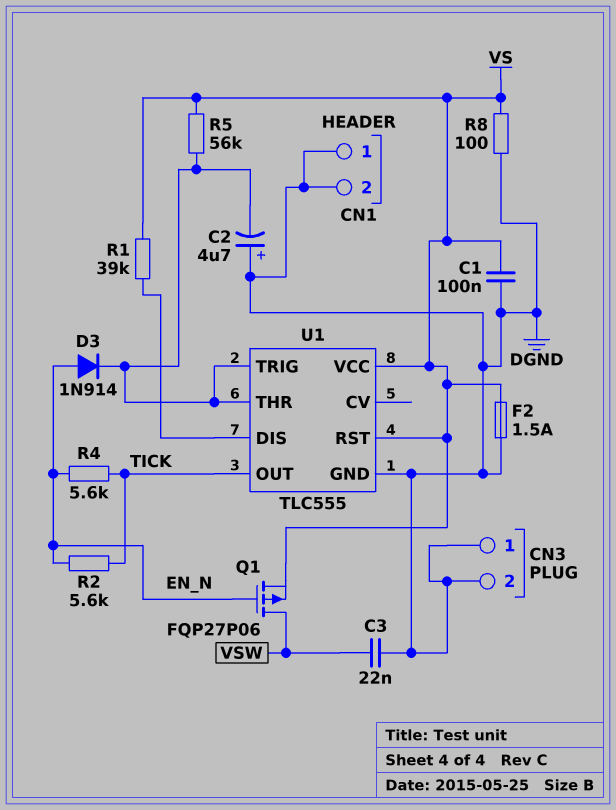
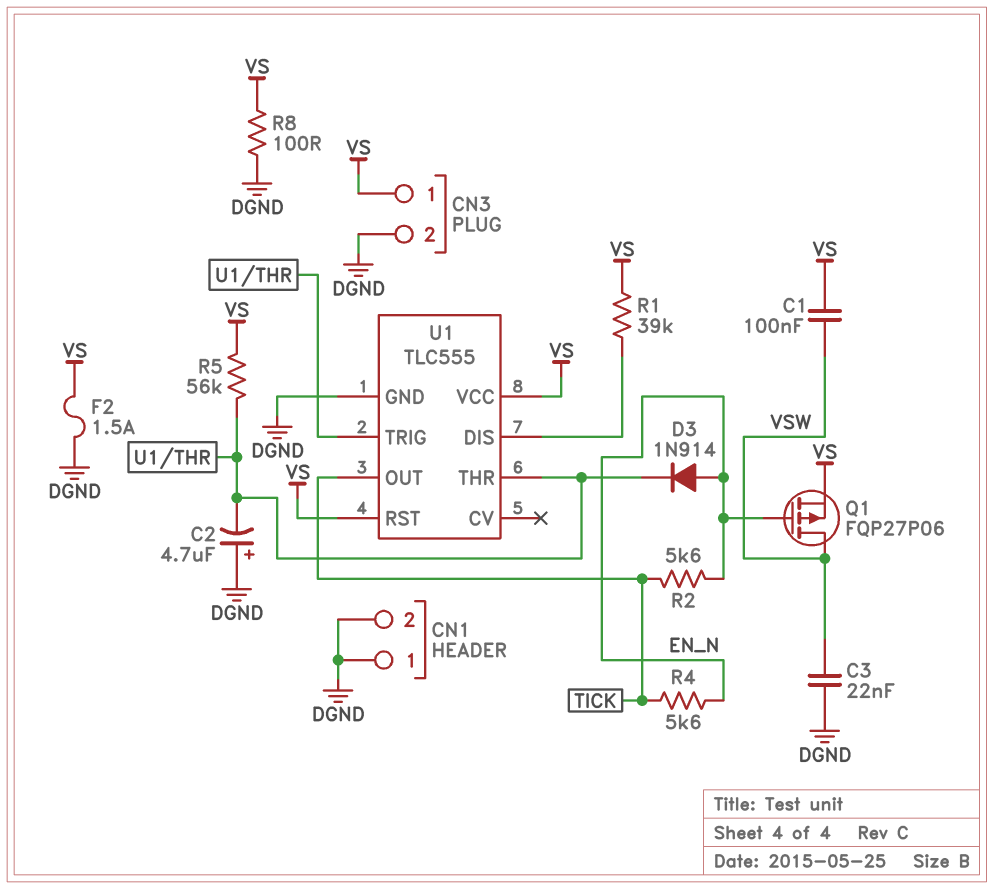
C1: 100nF (DGND, VS) -> 100nF (VS, VSW)
CN3 pin 1: DGND -> VS

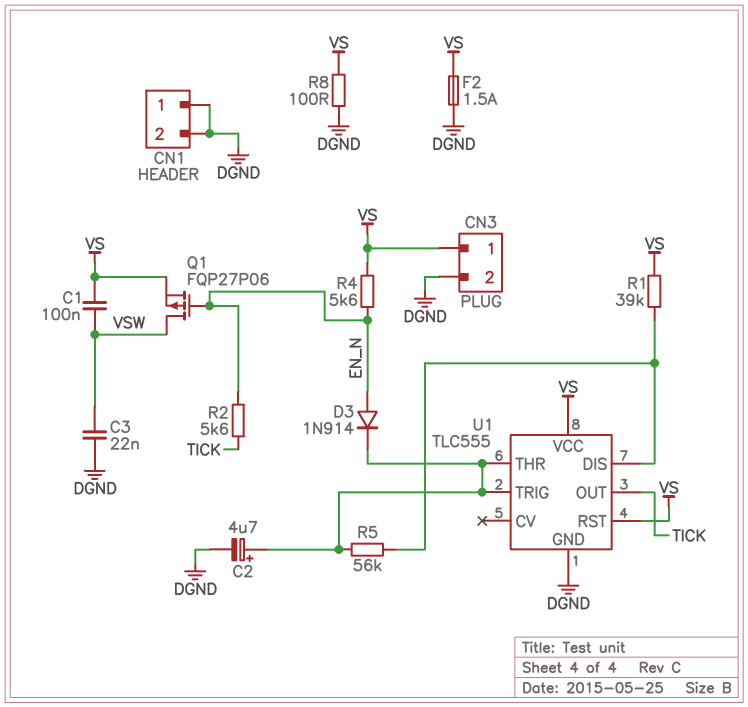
C2: 4.7uF (plus DGND, minus U1/THR) -> 4.7uF (plus U1/THR, minus DGND)
R4: 5.6k (EN_N, TICK) -> 5.6k (EN_N, VS)
R5: 56k (U1/THR, VS) -> 56k (U1/DIS, U1/THR)

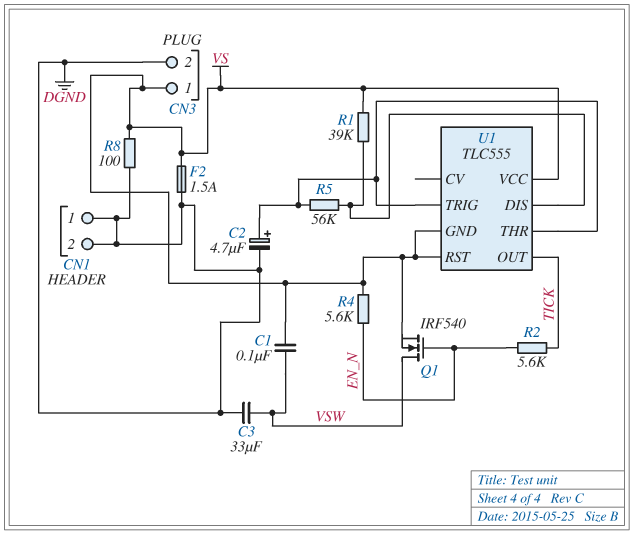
C3: 22nF (DGND, VSW) -> 33uF (DGND, VSW)
D3: diode 1N914 (A EN_N, K U1/THR) -> none
Q1: PMOS FQP27P06 (G EN_N, D VSW, S VS) -> NMOS IRF540 (G EN_N, D VSW, S VS)
U1 pin GND: DGND -> VS

